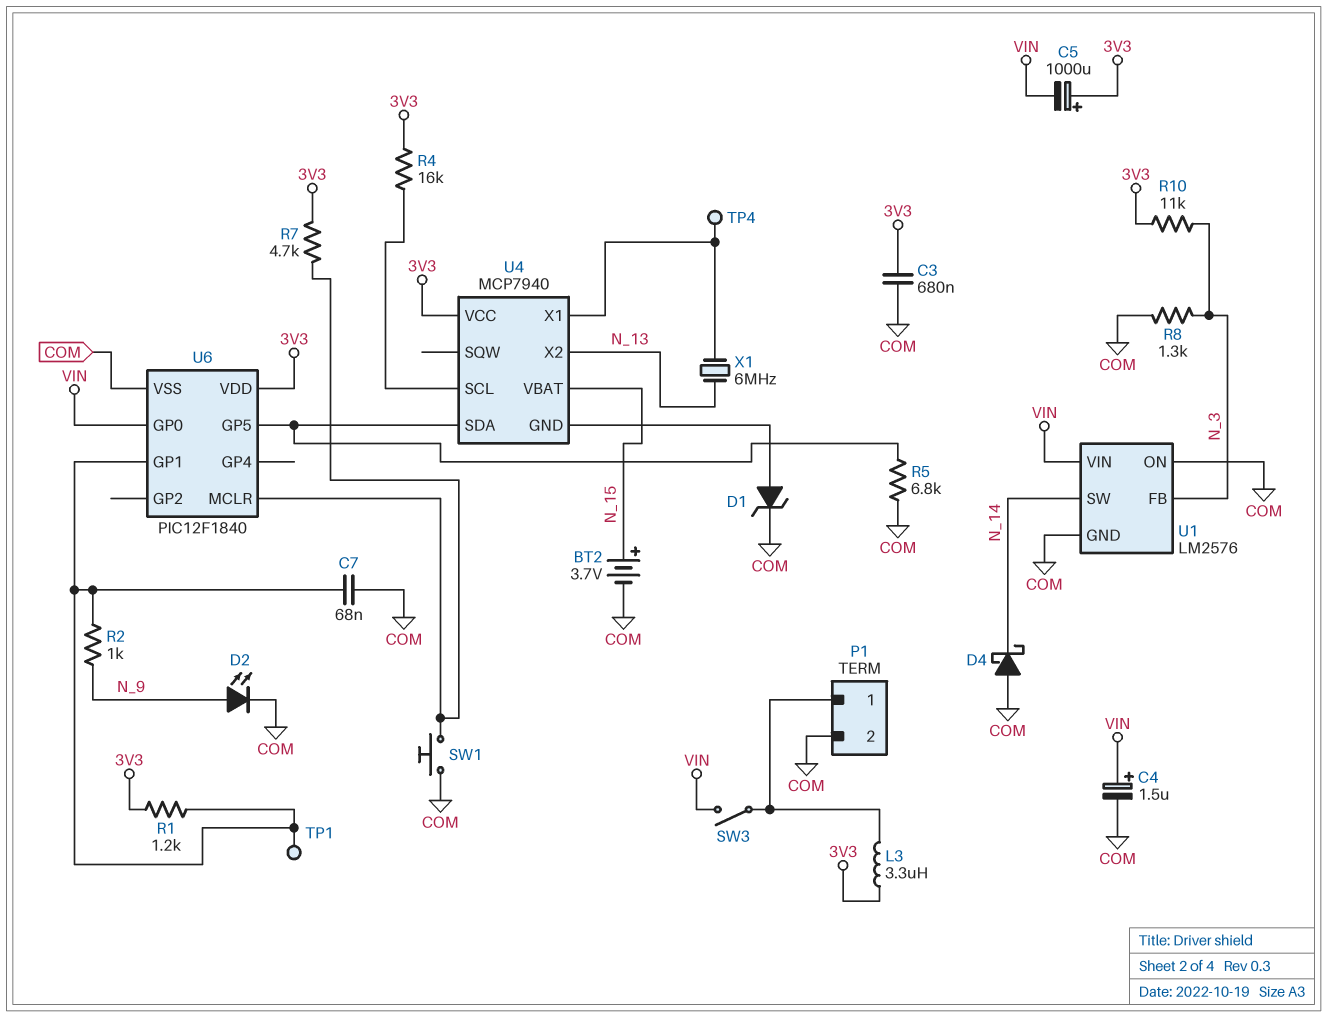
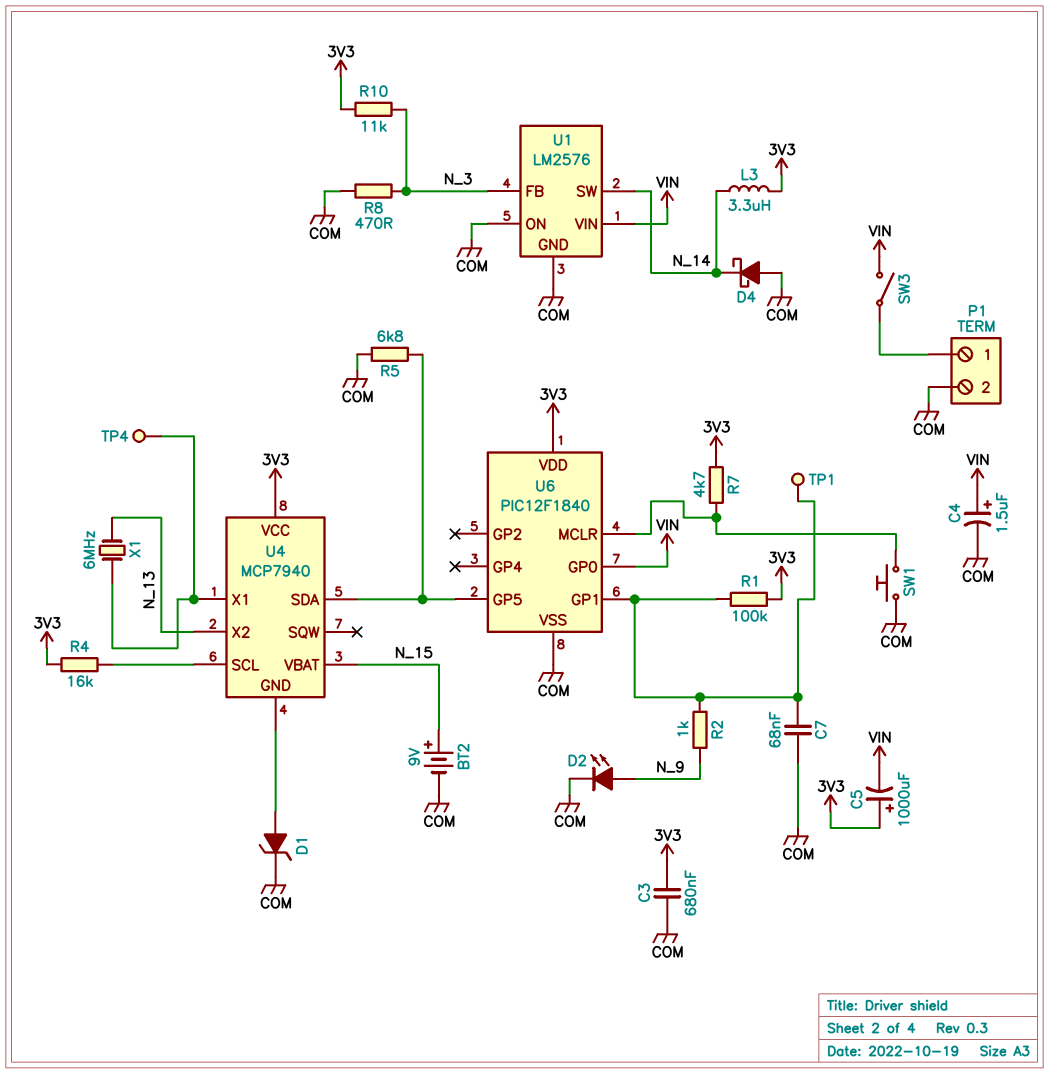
BT2: 3.7V (plus N_15, minus COM) -> 9V (plus N_15, minus COM)
L3: 3.3uH (3V3, P1/1) -> 3.3uH (3V3, N_14)
R1: 1.2k (3V3, U6/GP1) -> 100k (3V3, U6/GP1)
R8: 1.3k (COM, N_3) -> 470 (COM, N_3)

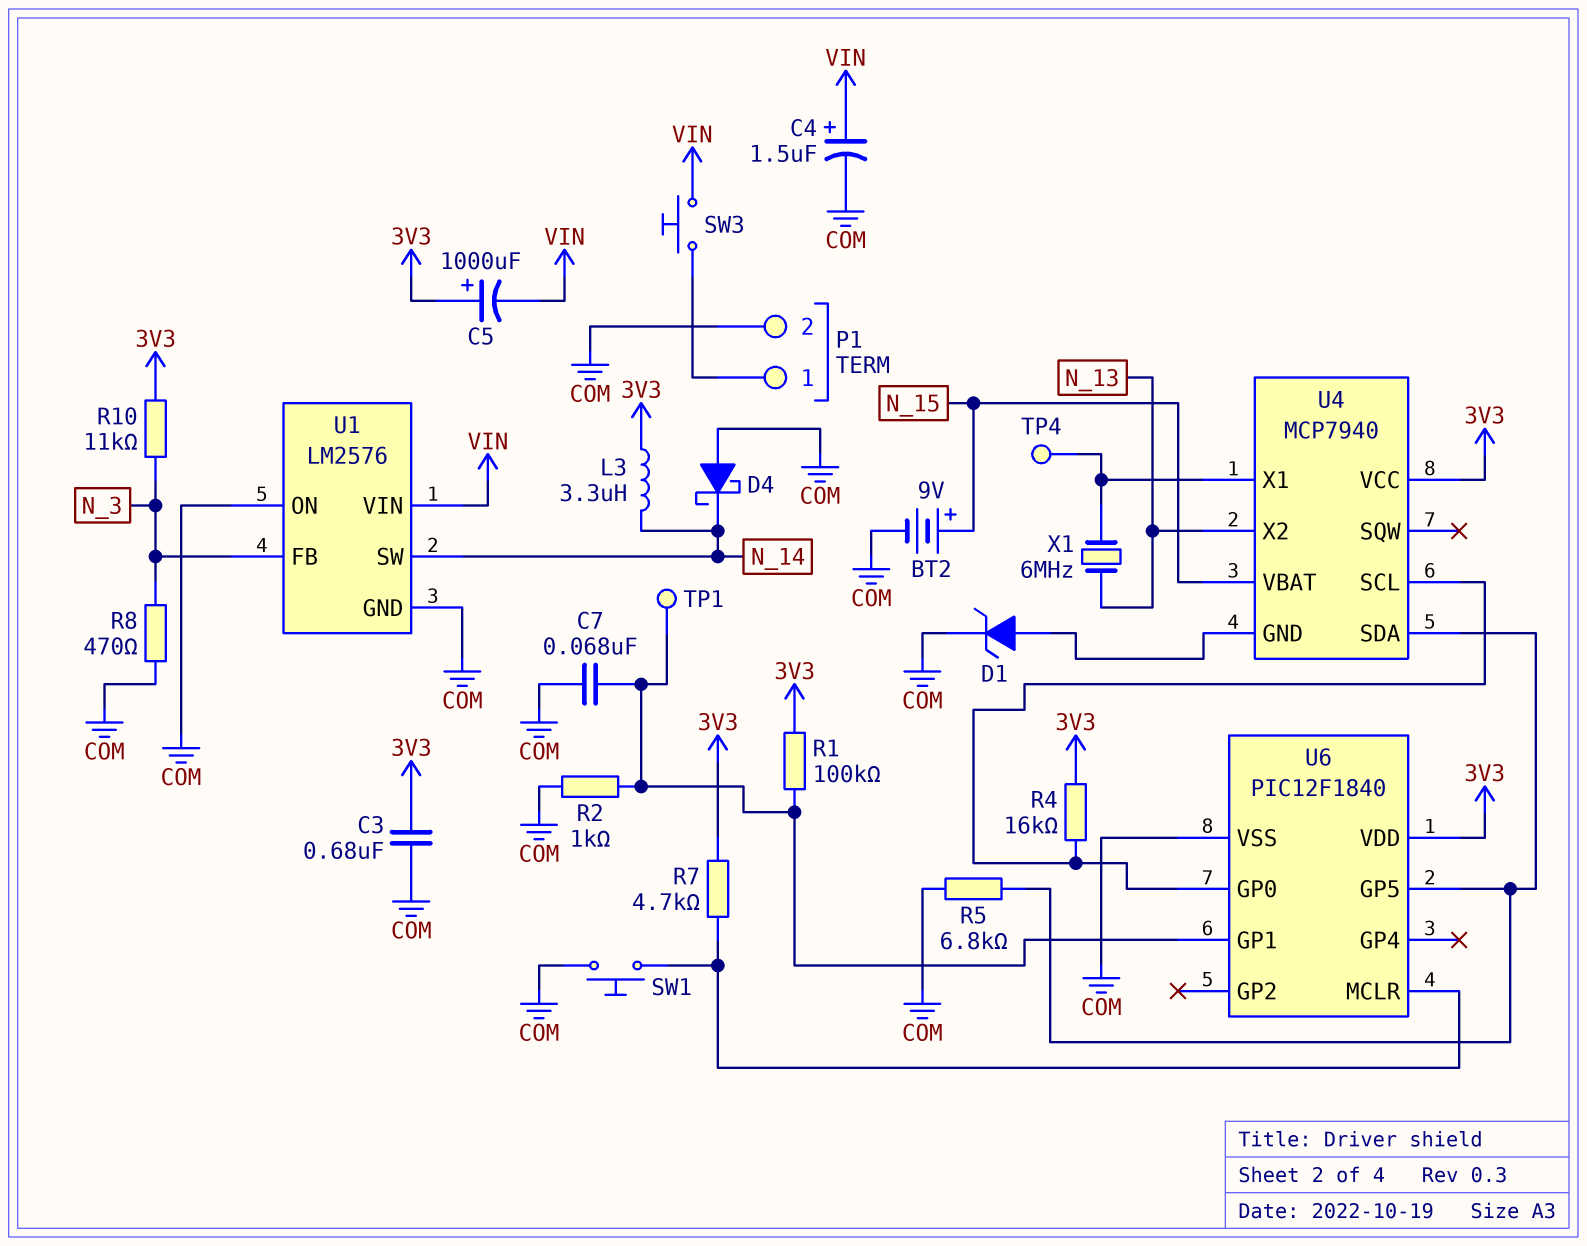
D2: LED (A N_9, K COM) -> none
R2: 1k (N_9, U6/GP1) -> 1k (COM, U6/GP1)
SW3: switch (P1/1, VIN) -> button (P1/1, VIN)
U6 pin GP0: VIN -> U4/SCL

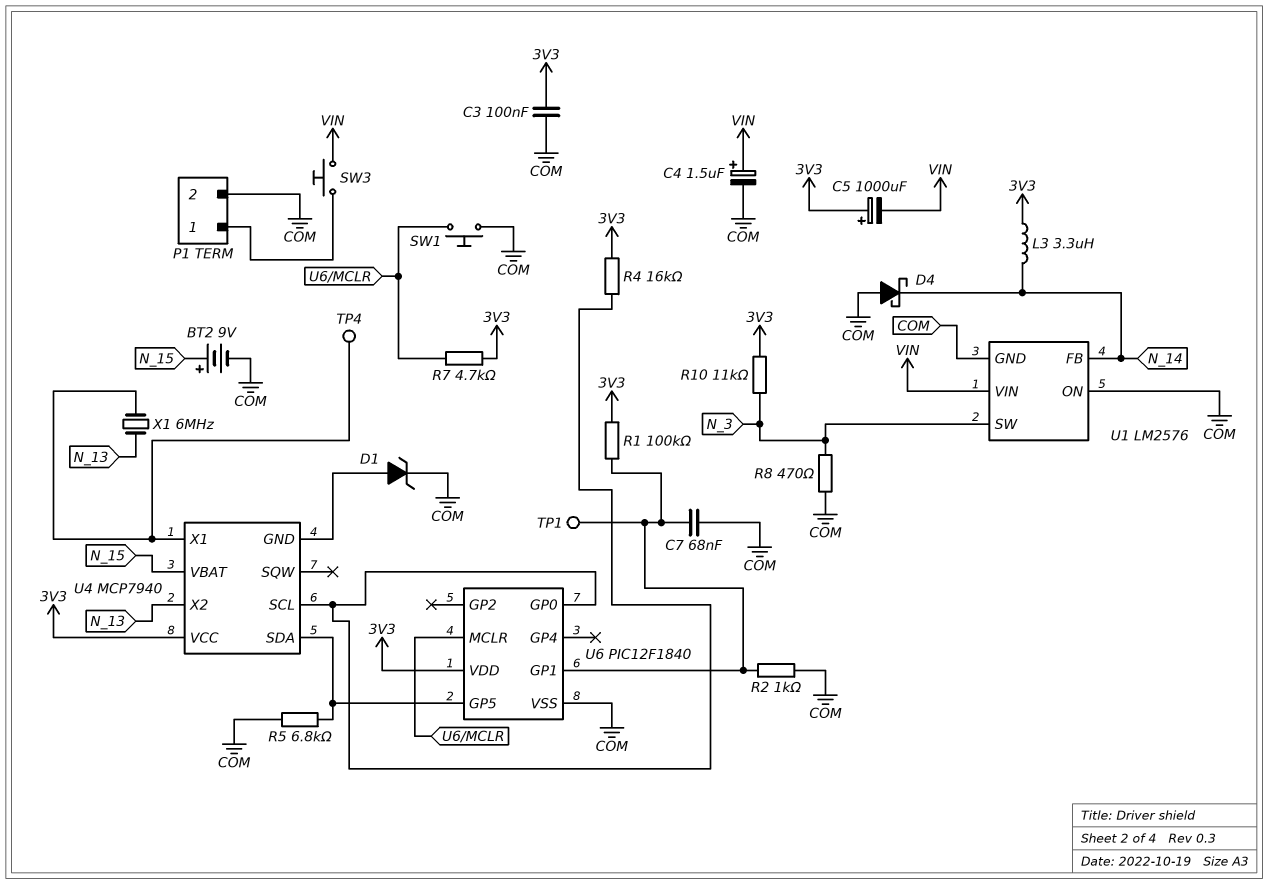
C3: 680nF (3V3, COM) -> 100nF (3V3, COM)
U1 pin FB: N_3 -> N_14
U1 pin SW: N_14 -> N_3

